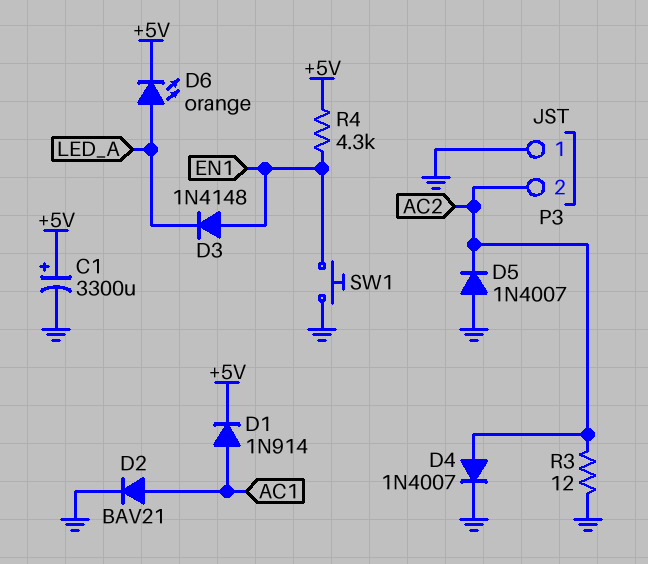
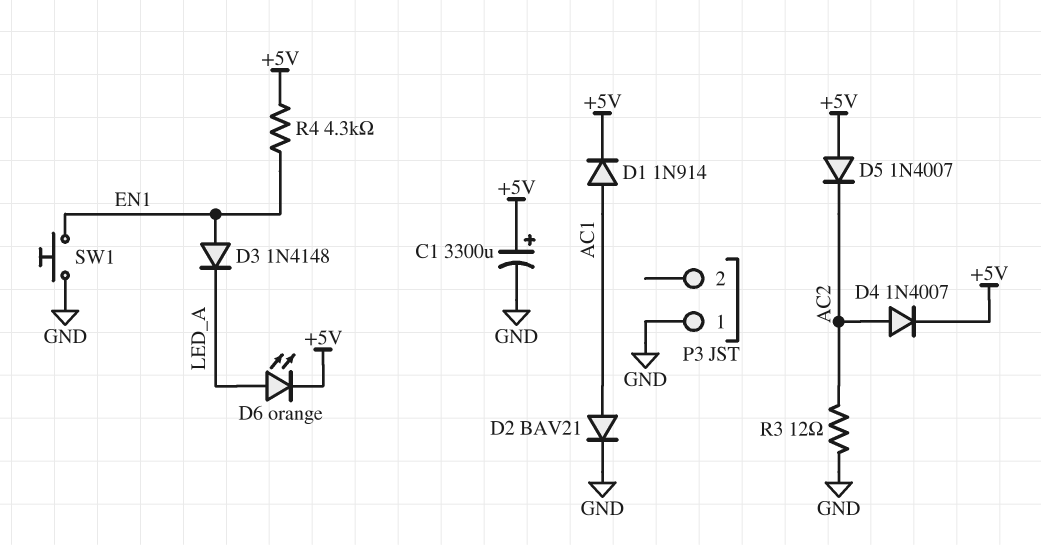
D4: diode 1N4007 (A AC2, K GND) -> diode 1N4007 (A AC2, K +5V)
D5: diode 1N4007 (A GND, K AC2) -> diode 1N4007 (A +5V, K AC2)
P3 pin 2: AC2 -> none

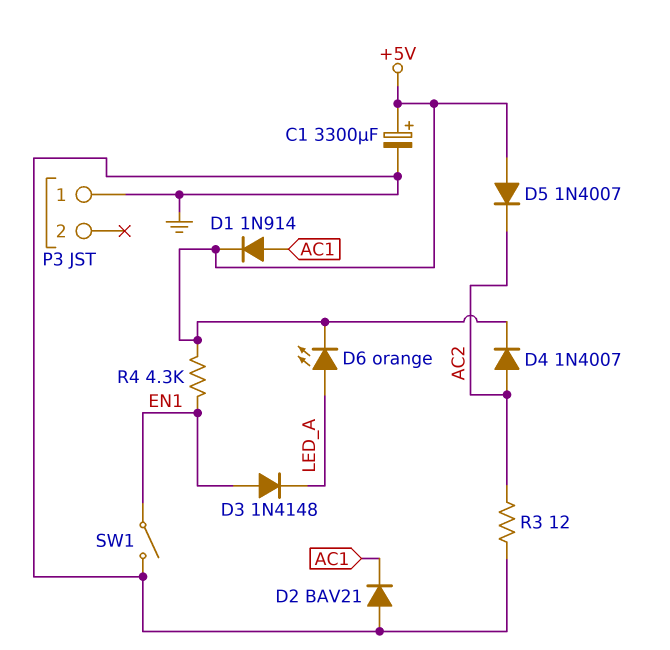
D2: diode BAV21 (A AC1, K GND) -> diode BAV21 (A GND, K AC1)
SW1: button (EN1, GND) -> switch (EN1, GND)

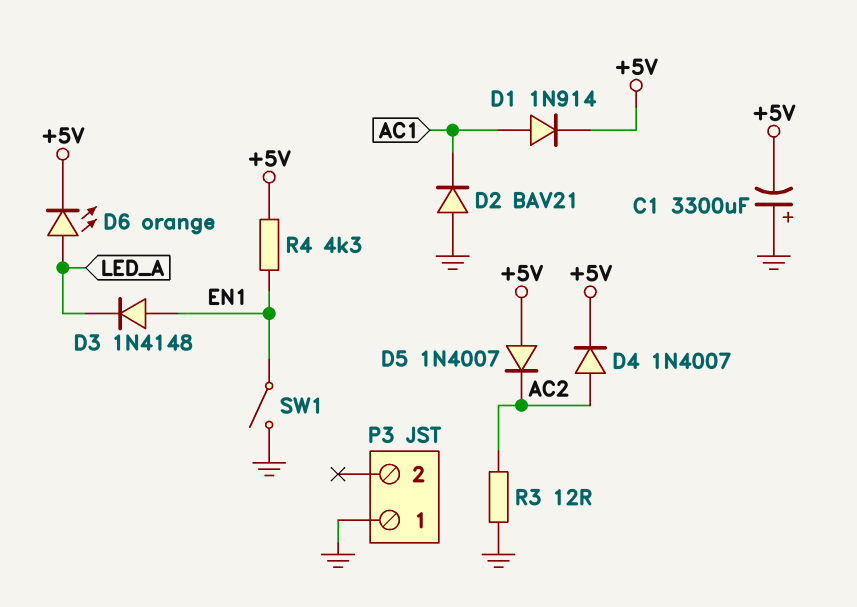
C1: 3300uF (plus +5V, minus GND) -> 3300uF (plus GND, minus +5V)

